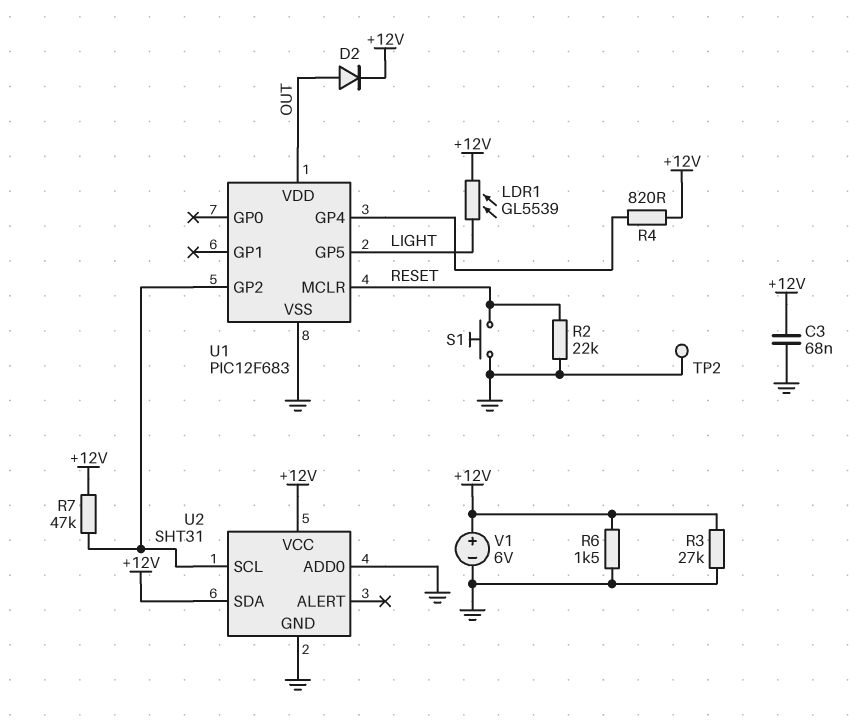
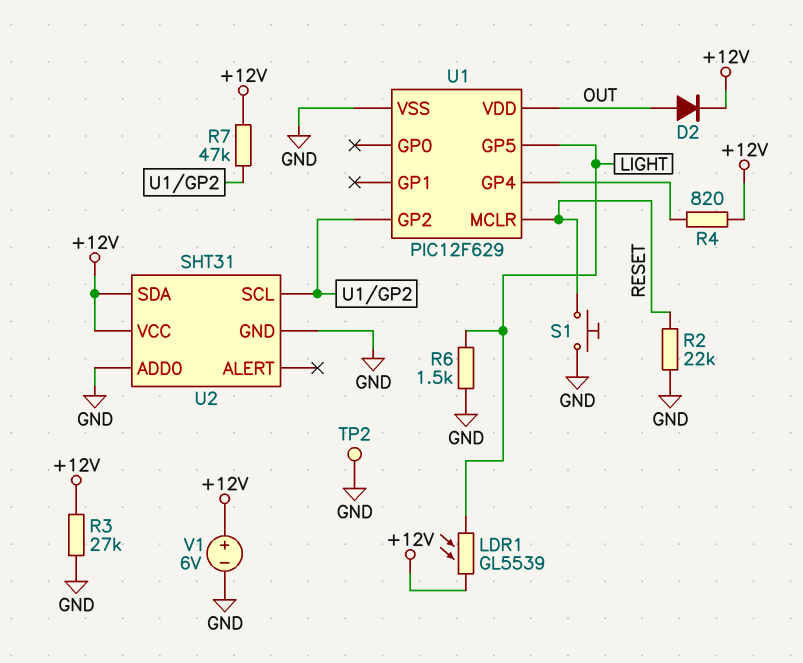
C3: 68nF (+12V, GND) -> none
R6: 1.5k (+12V, GND) -> 1.5k (GND, LIGHT)
U1: PIC12F683 -> PIC12F629

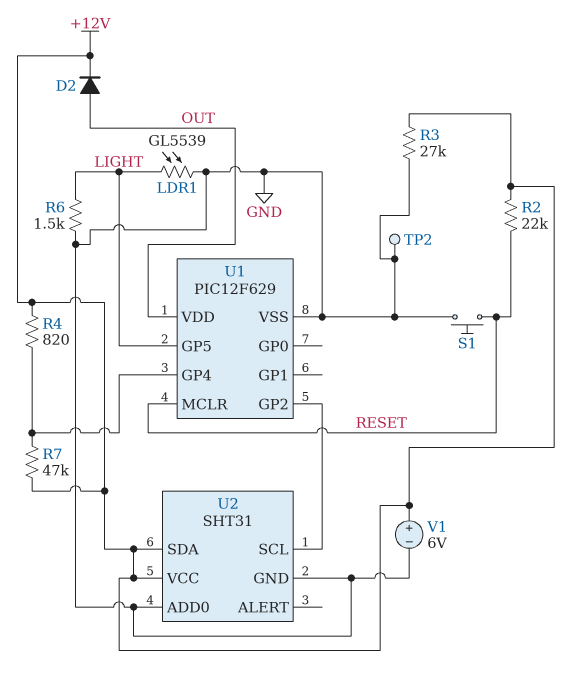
LDR1: GL5539 (+12V, LIGHT) -> GL5539 (GND, LIGHT)
R2: 22k (GND, RESET) -> 22k (+12V, RESET)
R7: 47k (+12V, U1/GP2) -> 47k (+12V, U1/GP4)

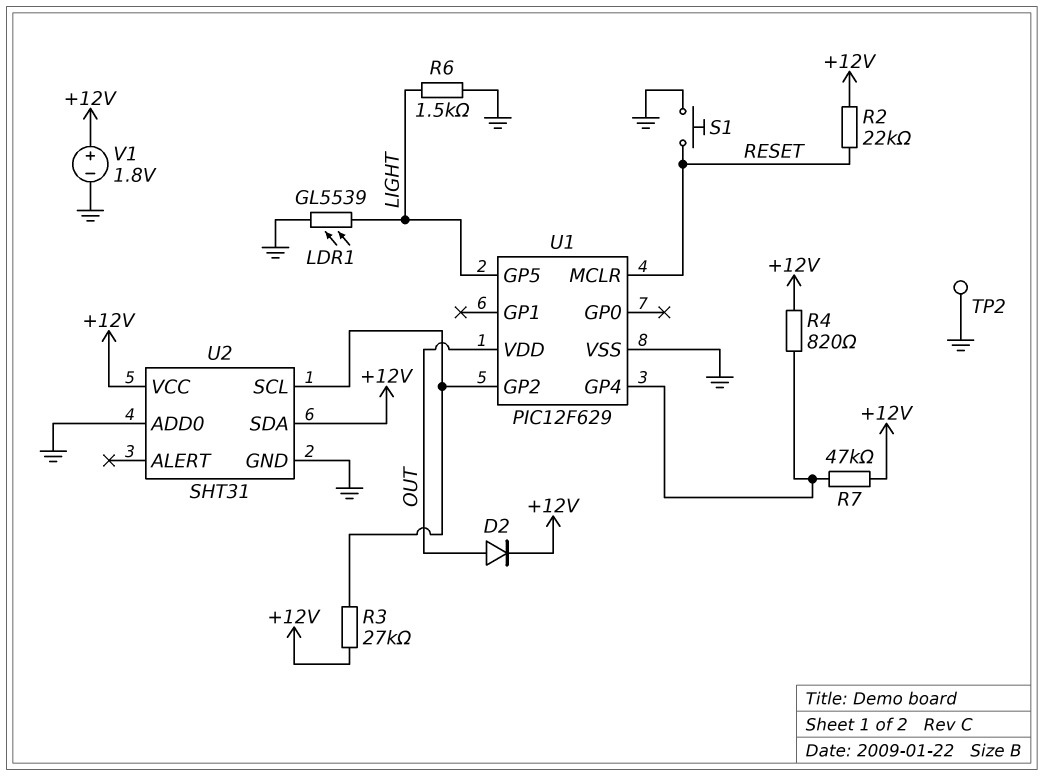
R3: 27k (+12V, GND) -> 27k (+12V, U1/GP2)
V1: 6V (plus +12V, minus GND) -> 1.8V (plus +12V, minus GND)

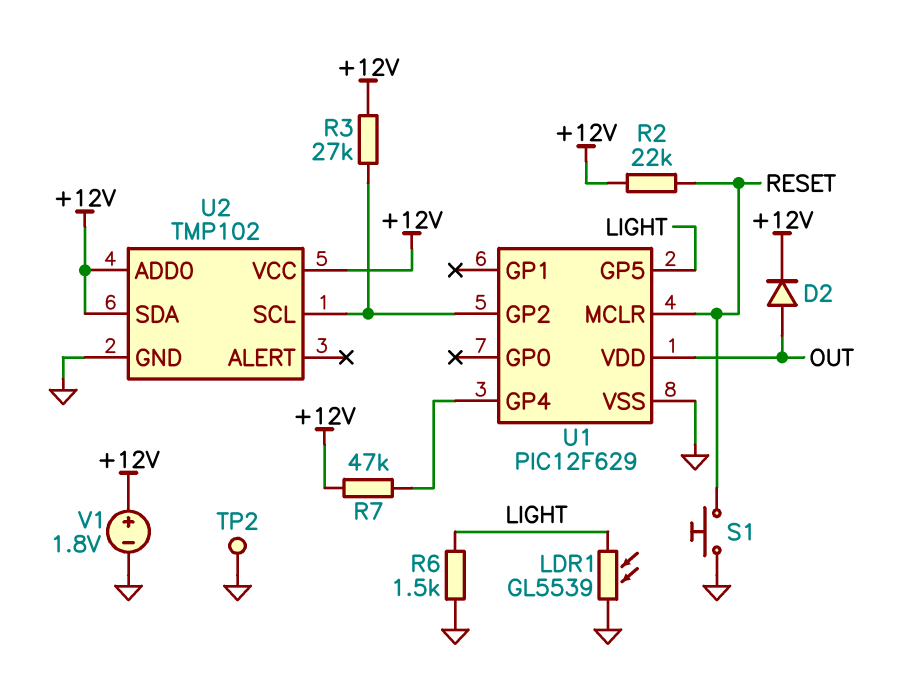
R4: 820 (+12V, U1/GP4) -> none
U2: SHT31 -> TMP102
U2 pin ADD0: GND -> +12V

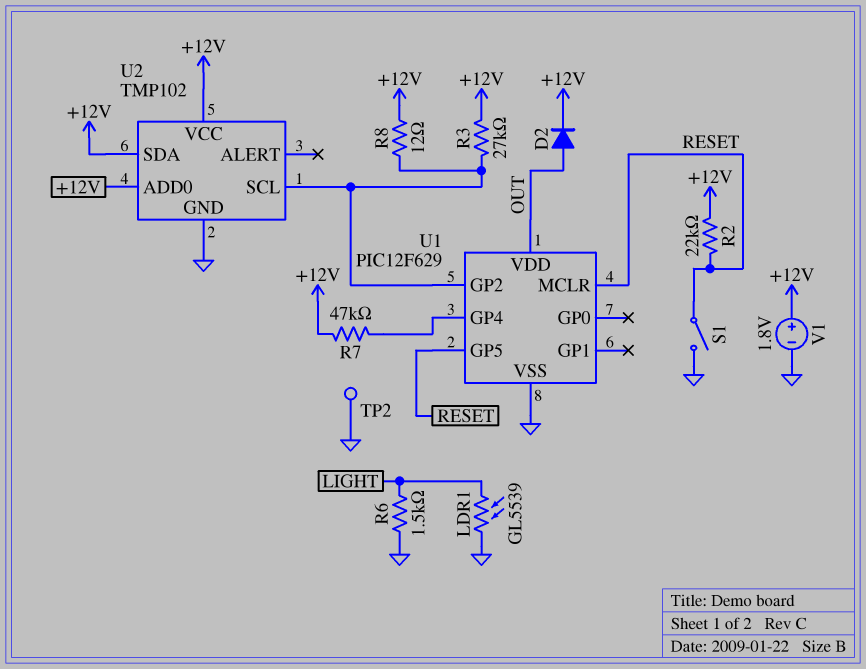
R8: none -> 12 (+12V, U1/GP2)
S1: button (GND, RESET) -> switch (GND, RESET)
U1 pin GP5: LIGHT -> RESET

